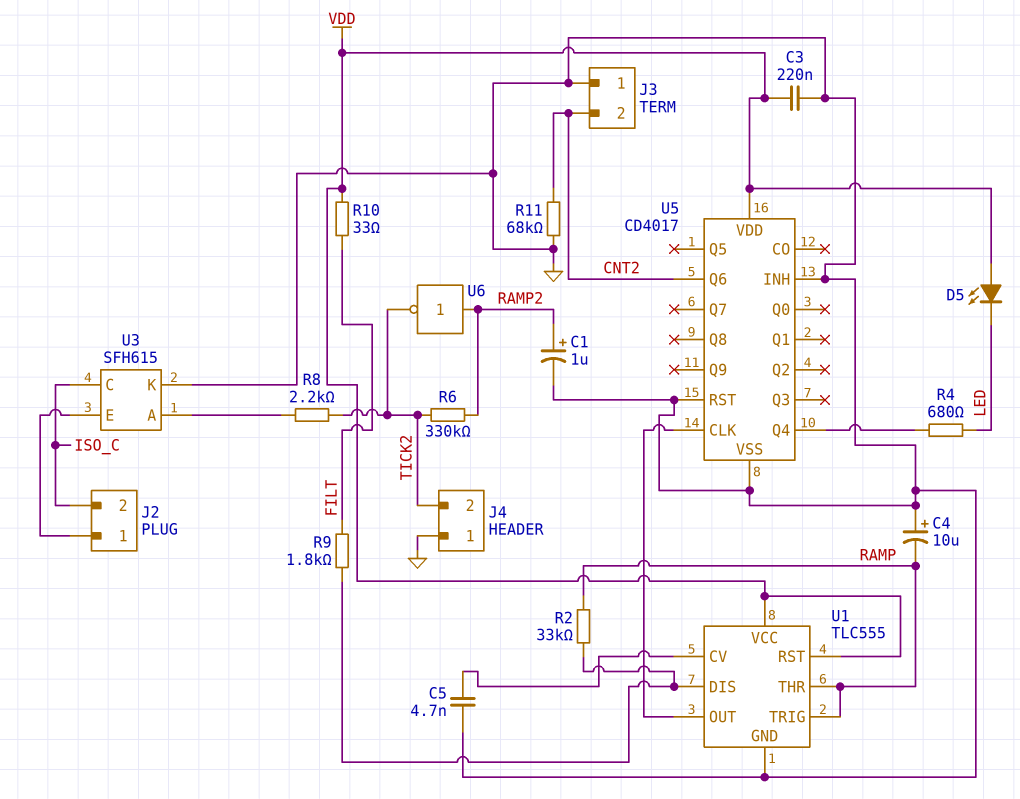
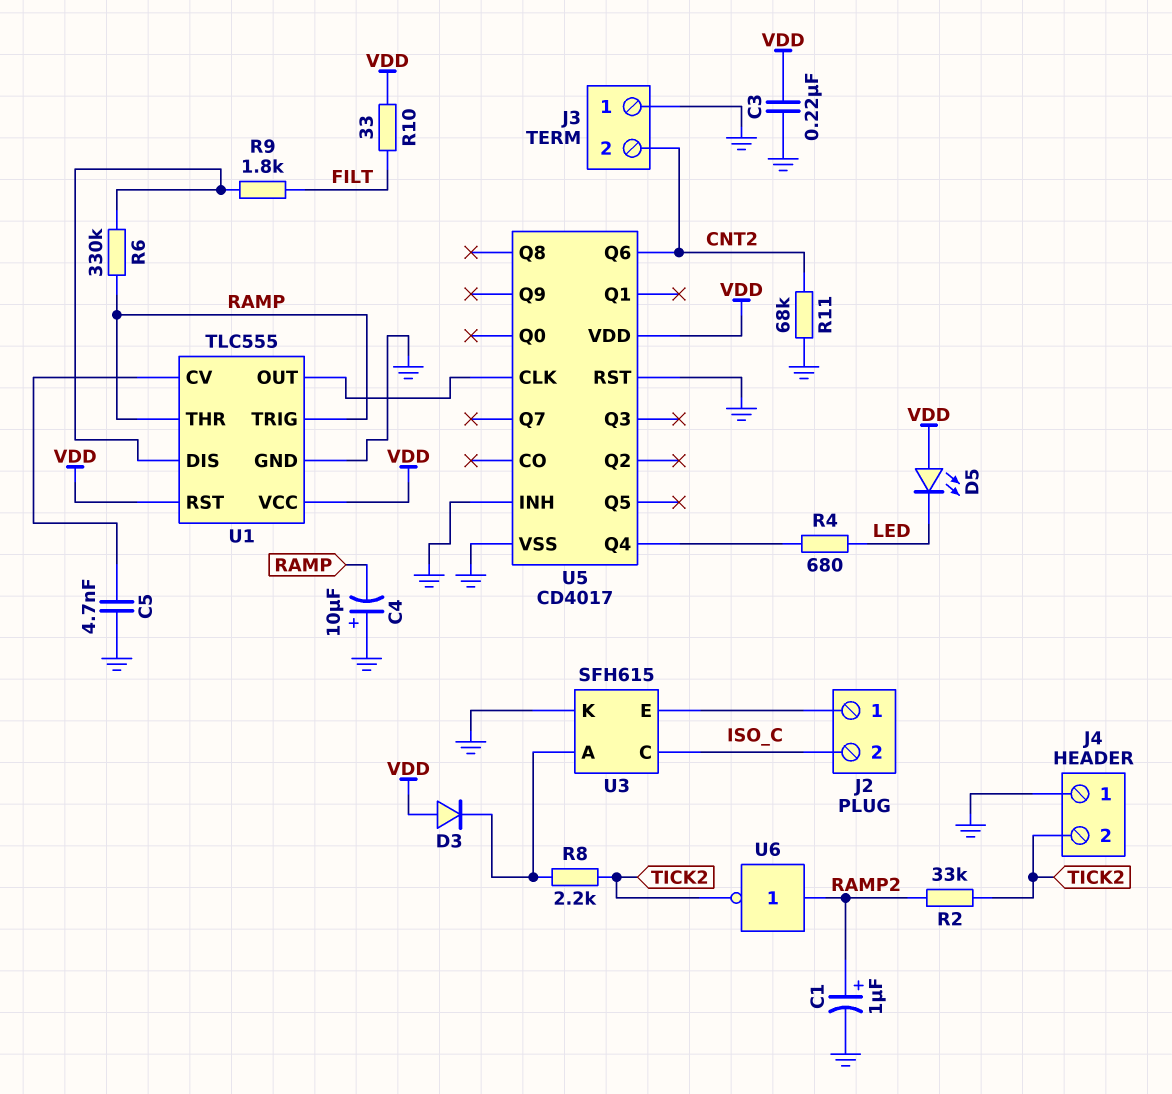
D3: none -> diode (A VDD, K U3/A)
R2: 33k (RAMP, U1/DIS) -> 33k (RAMP2, TICK2)
R6: 330k (RAMP2, TICK2) -> 330k (RAMP, U1/DIS)

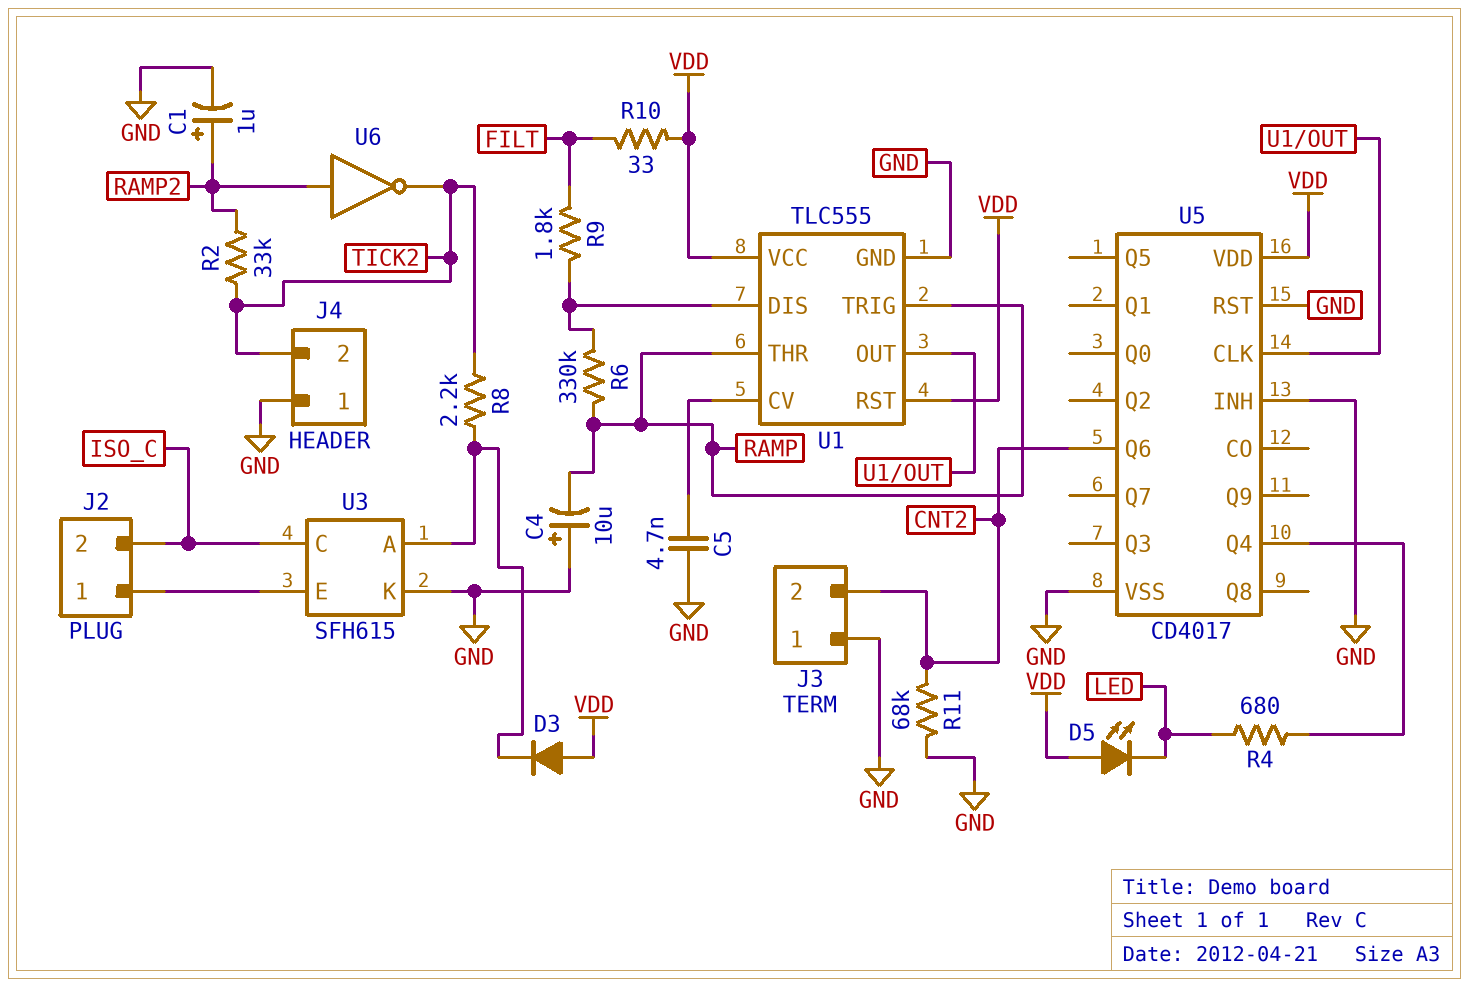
C3: 220nF (GND, VDD) -> none

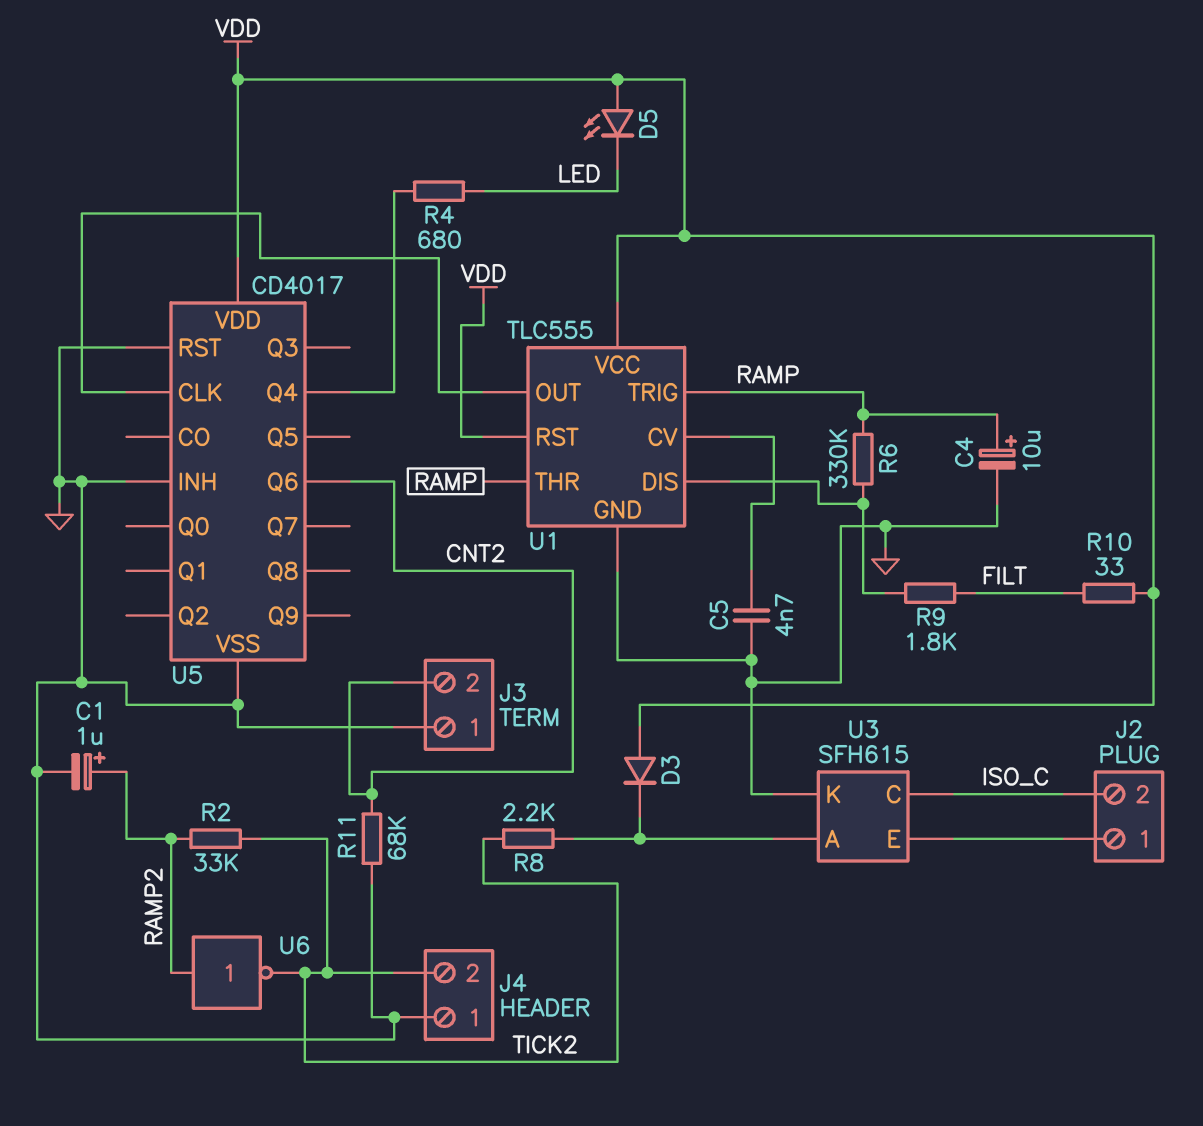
C4: 10uF (plus GND, minus RAMP) -> 10uF (plus RAMP, minus GND)

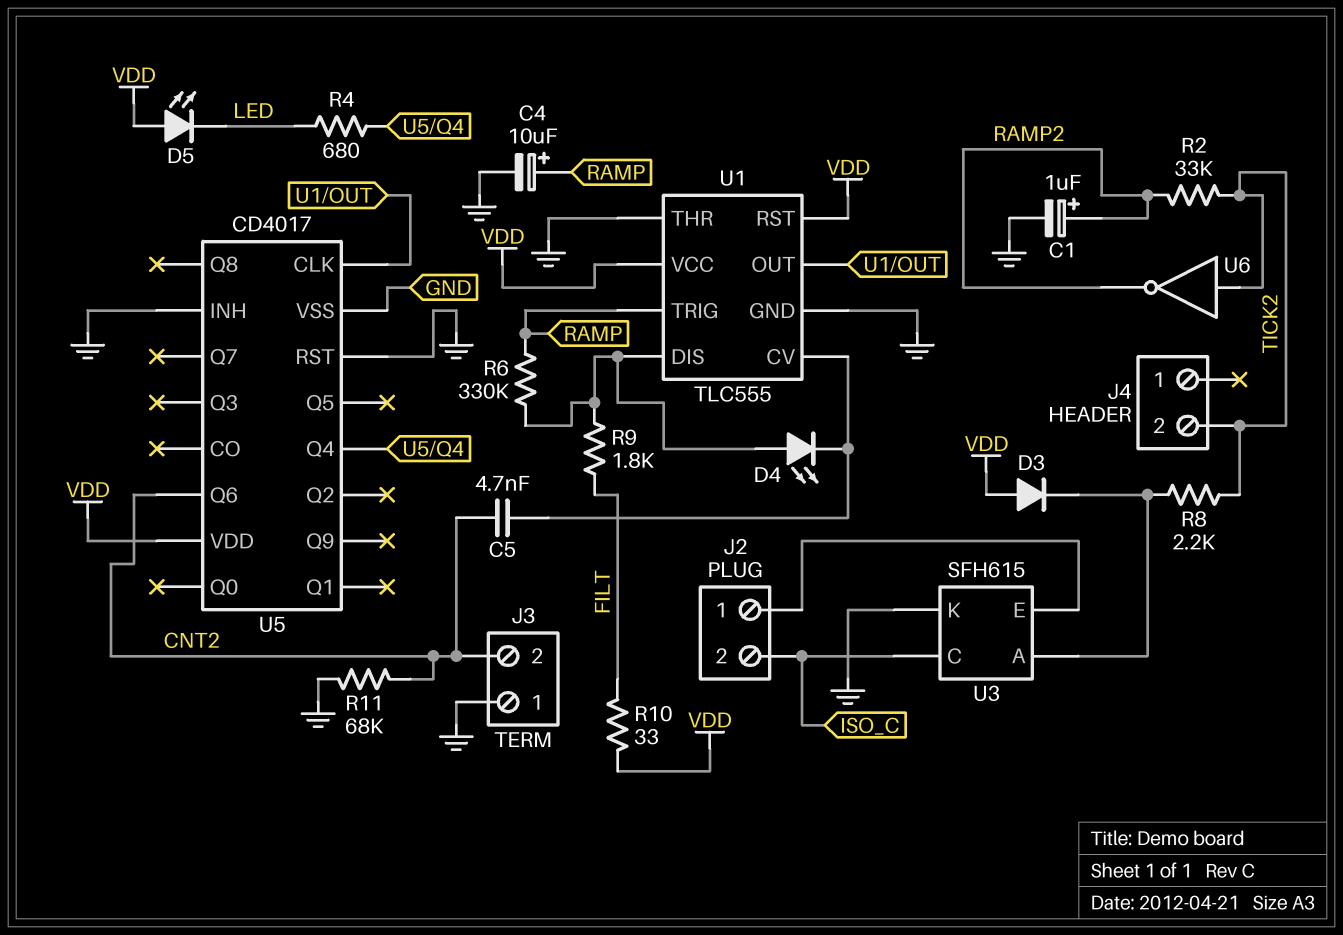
C5: 4.7nF (GND, U1/CV) -> 4.7nF (CNT2, U1/CV)
D4: none -> LED (A U1/DIS, K U1/CV)
J4 pin 1: GND -> none
U1 pin THR: RAMP -> GND
U6: NOT (in RAMP2, out TICK2) -> NOT (in TICK2, out RAMP2)

